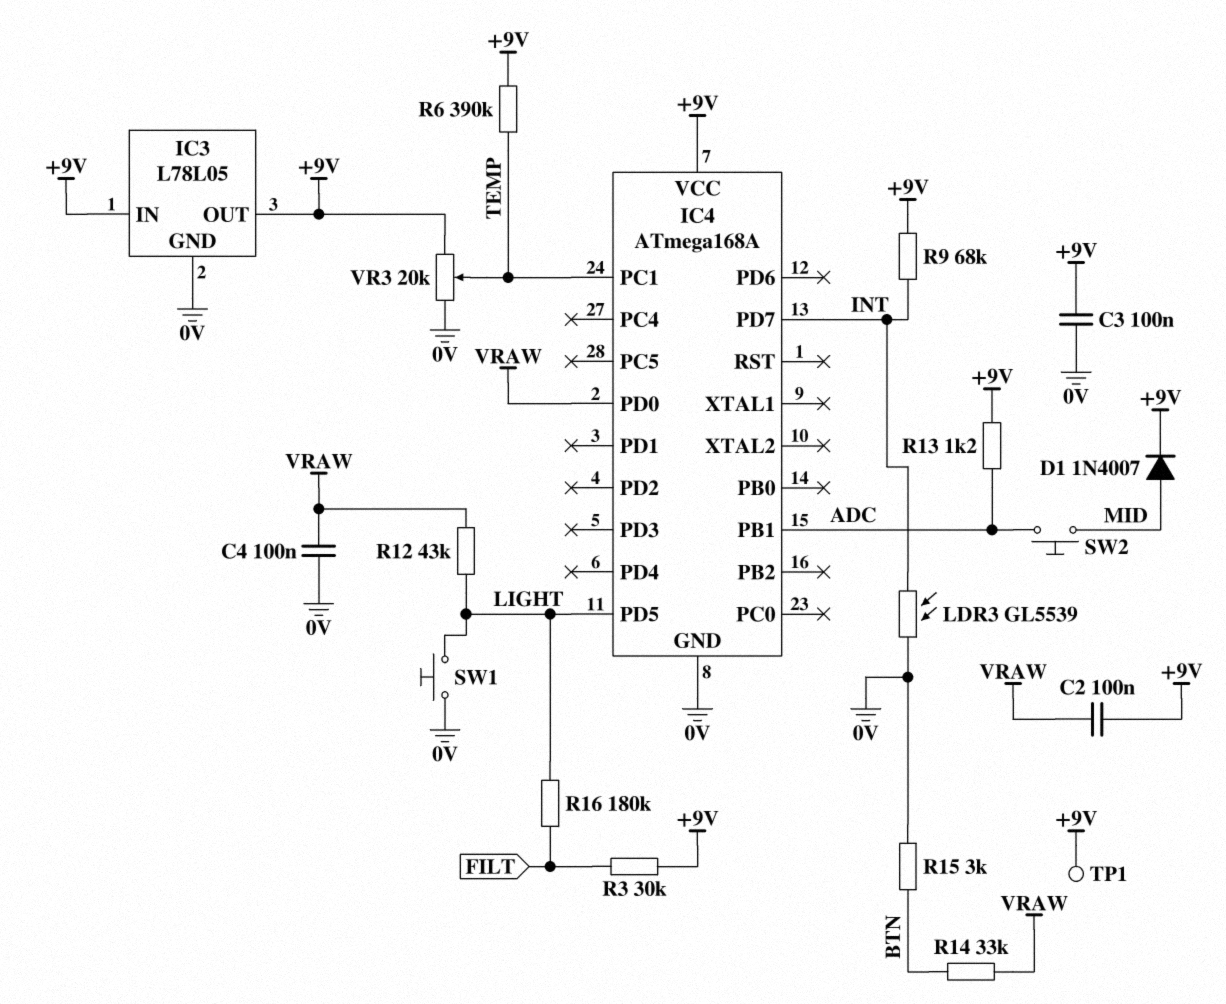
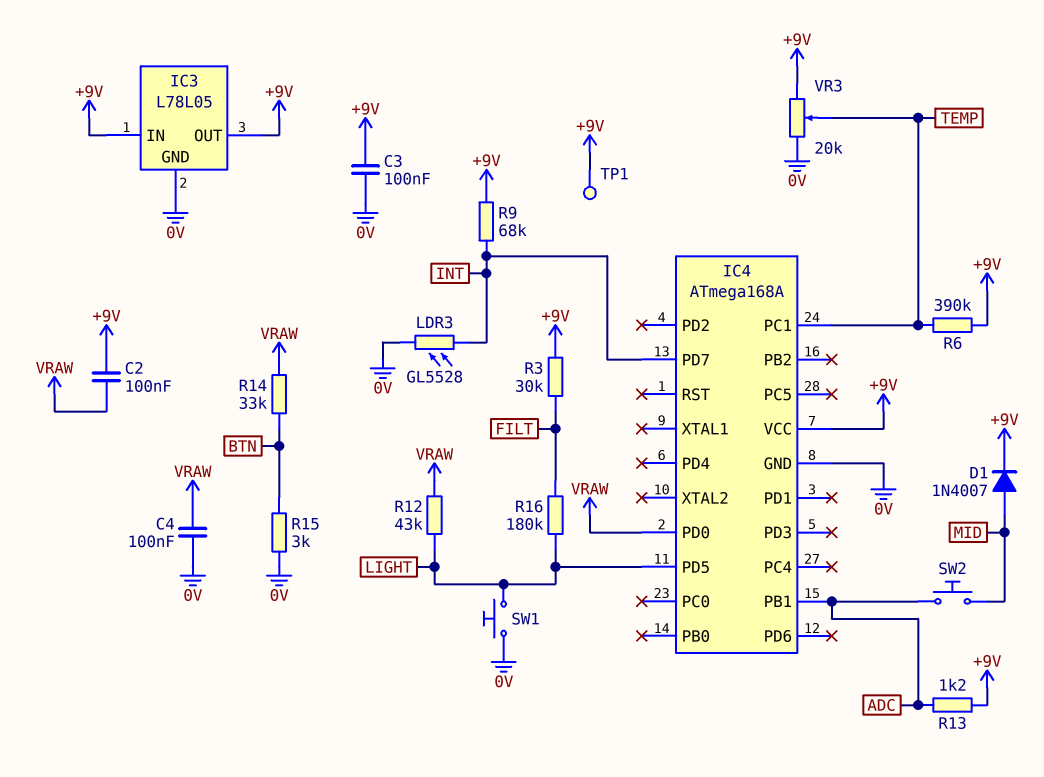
LDR3: GL5539 (0V, INT) -> GL5528 (0V, INT)

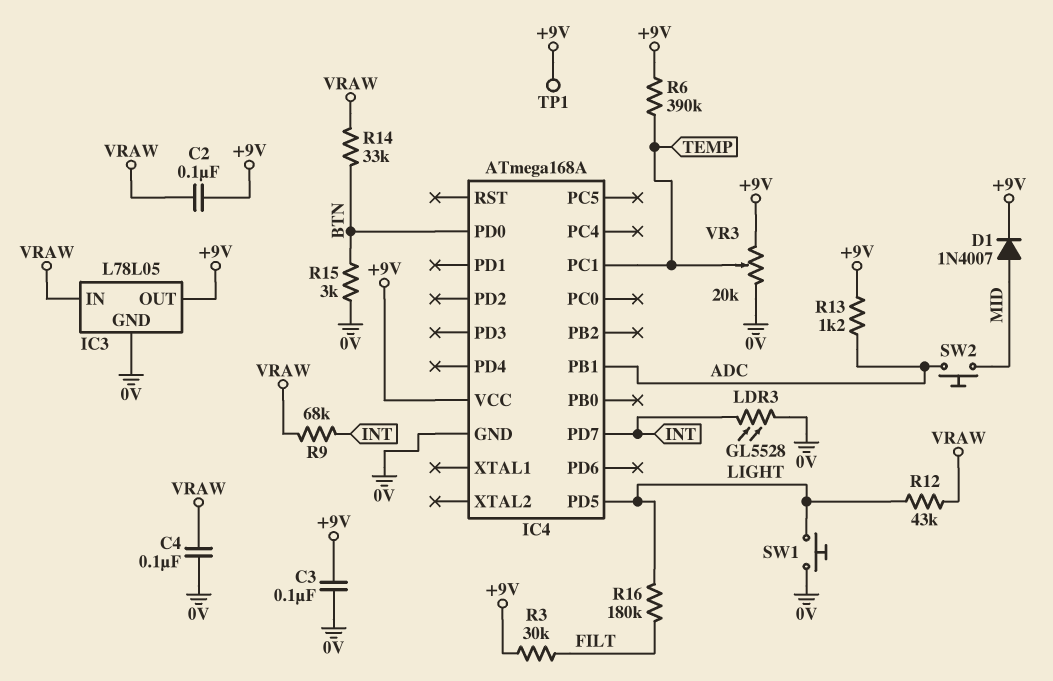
IC3 pin IN: +9V -> VRAW
IC4 pin PD0: VRAW -> BTN
R9: 68k (+9V, INT) -> 68k (INT, VRAW)

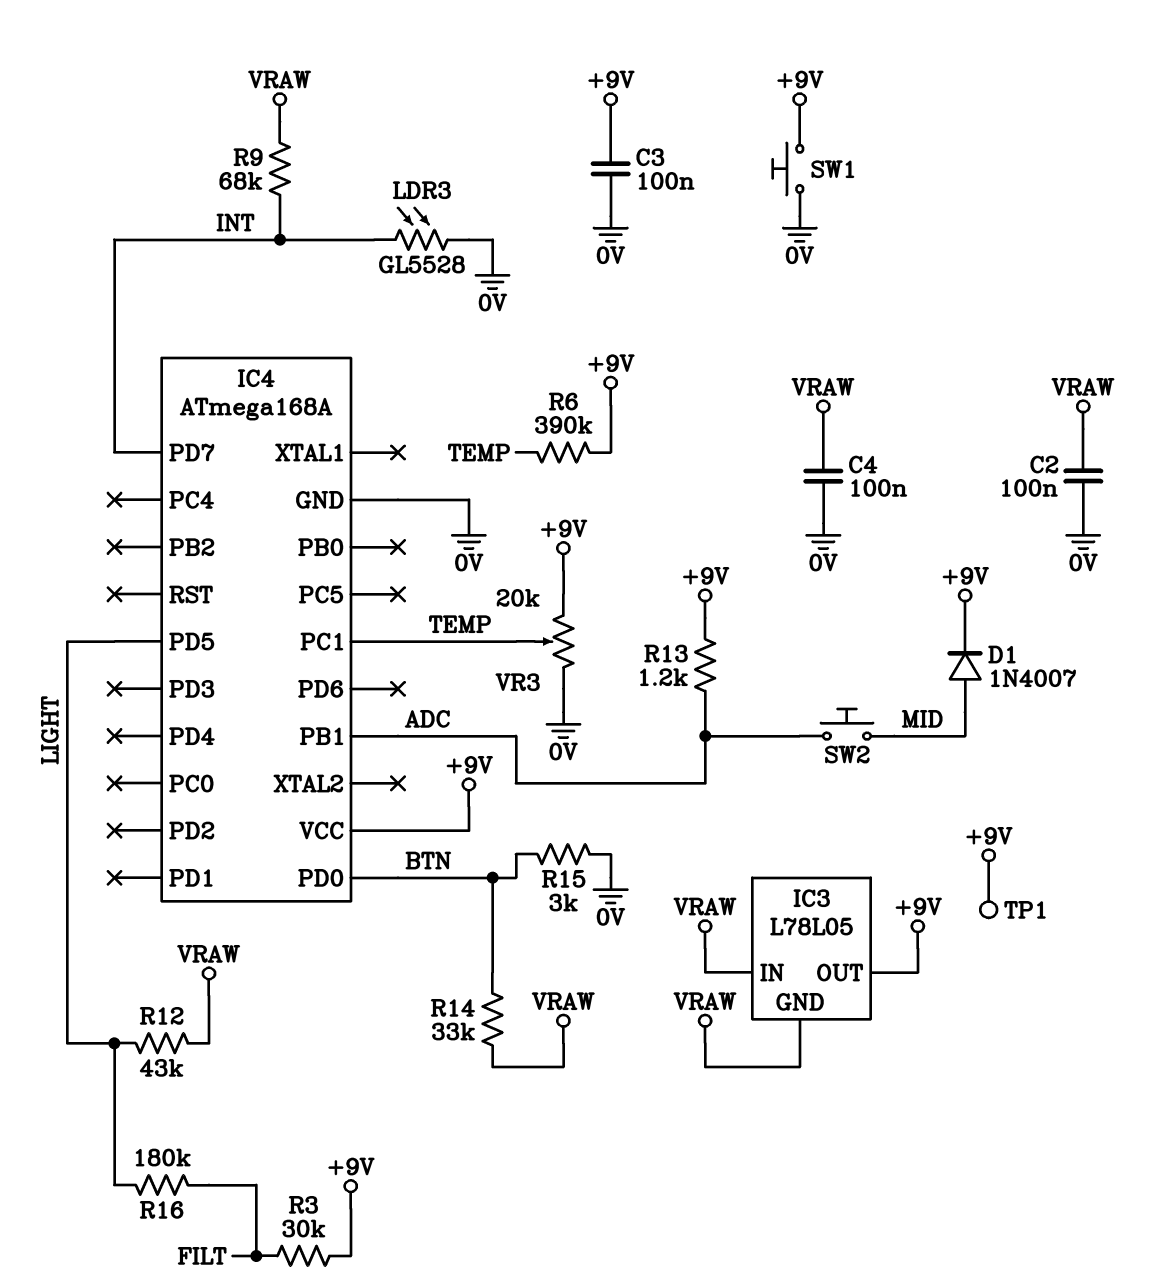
C2: 100nF (+9V, VRAW) -> 100nF (0V, VRAW)
IC3 pin GND: 0V -> VRAW
SW1: button (0V, LIGHT) -> button (+9V, 0V)

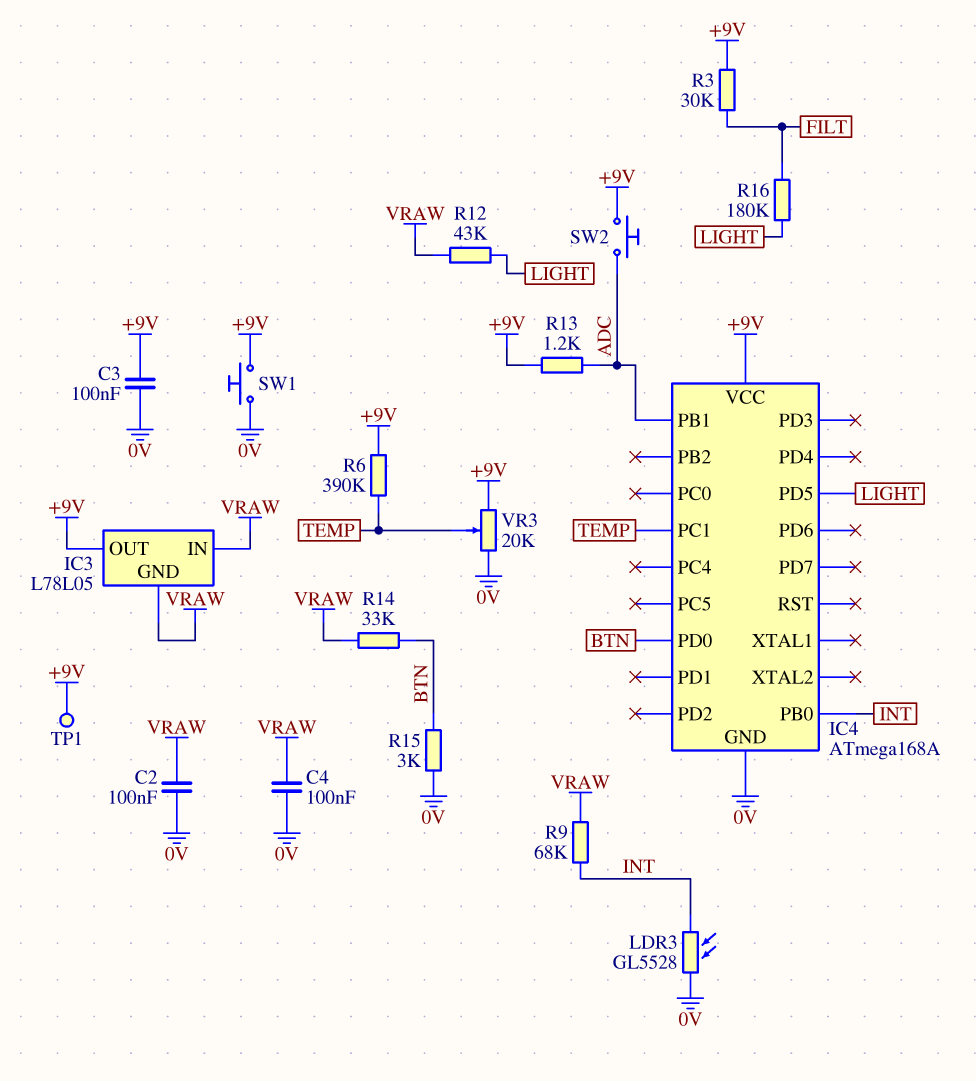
D1: diode 1N4007 (A MID, K +9V) -> none
IC4 pin PB0: none -> INT
IC4 pin PD7: INT -> none
SW2: button (ADC, MID) -> button (+9V, ADC)

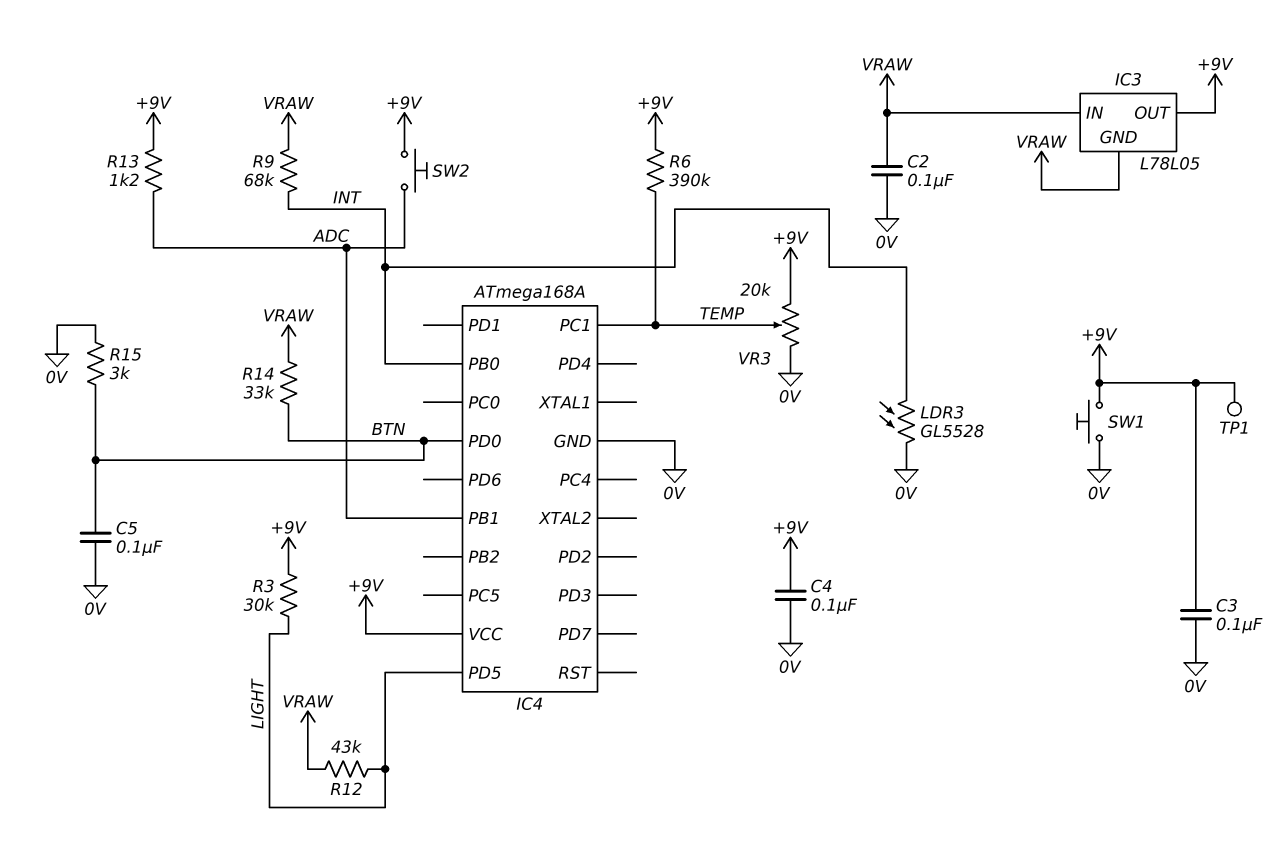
C4: 100nF (0V, VRAW) -> 100nF (+9V, 0V)
C5: none -> 100nF (0V, BTN)
R3: 30k (+9V, FILT) -> 30k (+9V, LIGHT)
R16: 180k (FILT, LIGHT) -> none

